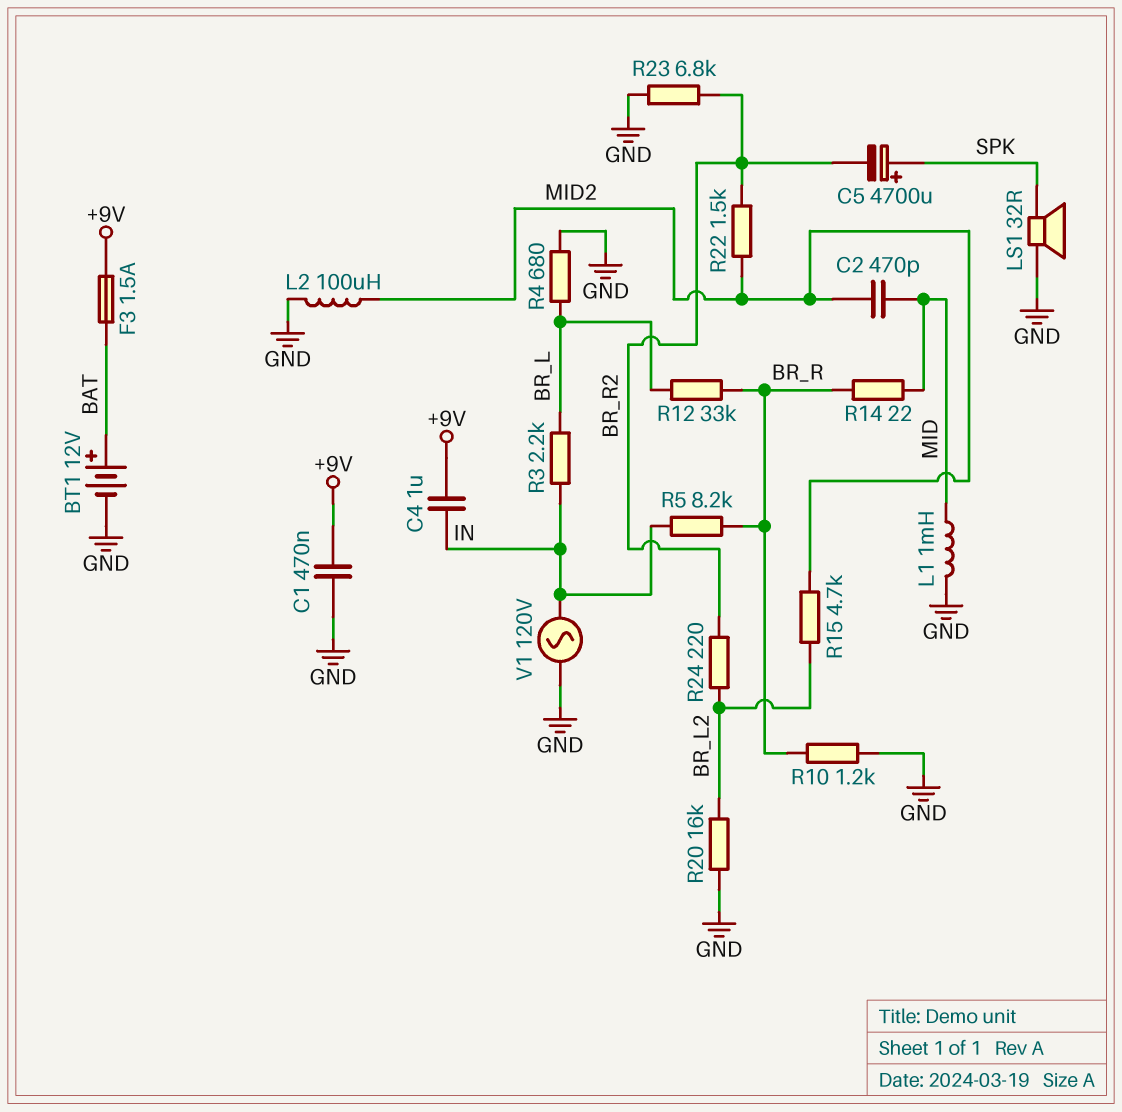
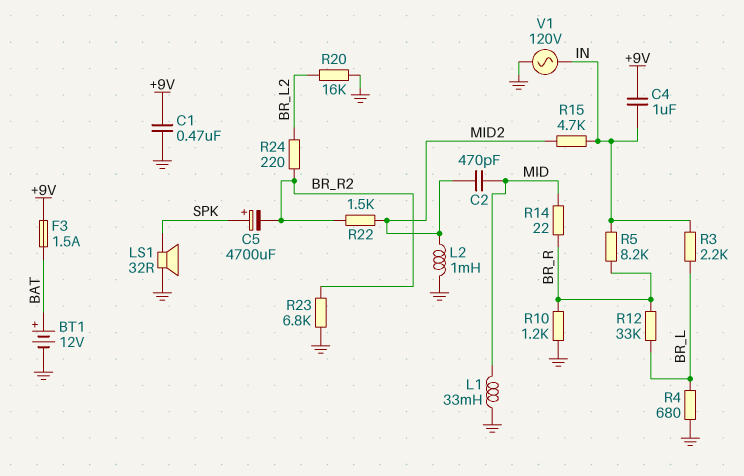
L1: 1mH (GND, MID) -> 33mH (GND, MID)
L2: 100uH (GND, MID2) -> 1mH (GND, MID2)
R15: 4.7k (BR_L2, MID2) -> 4.7k (IN, MID2)

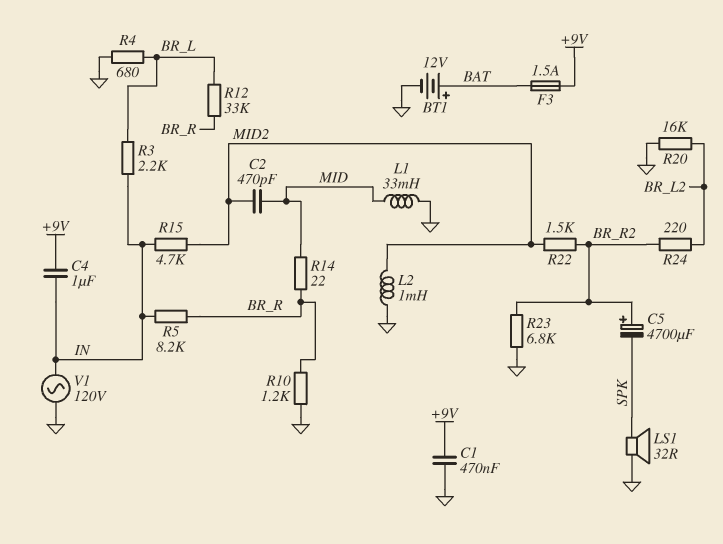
C5: 4700uF (plus SPK, minus BR_R2) -> 4700uF (plus BR_R2, minus SPK)

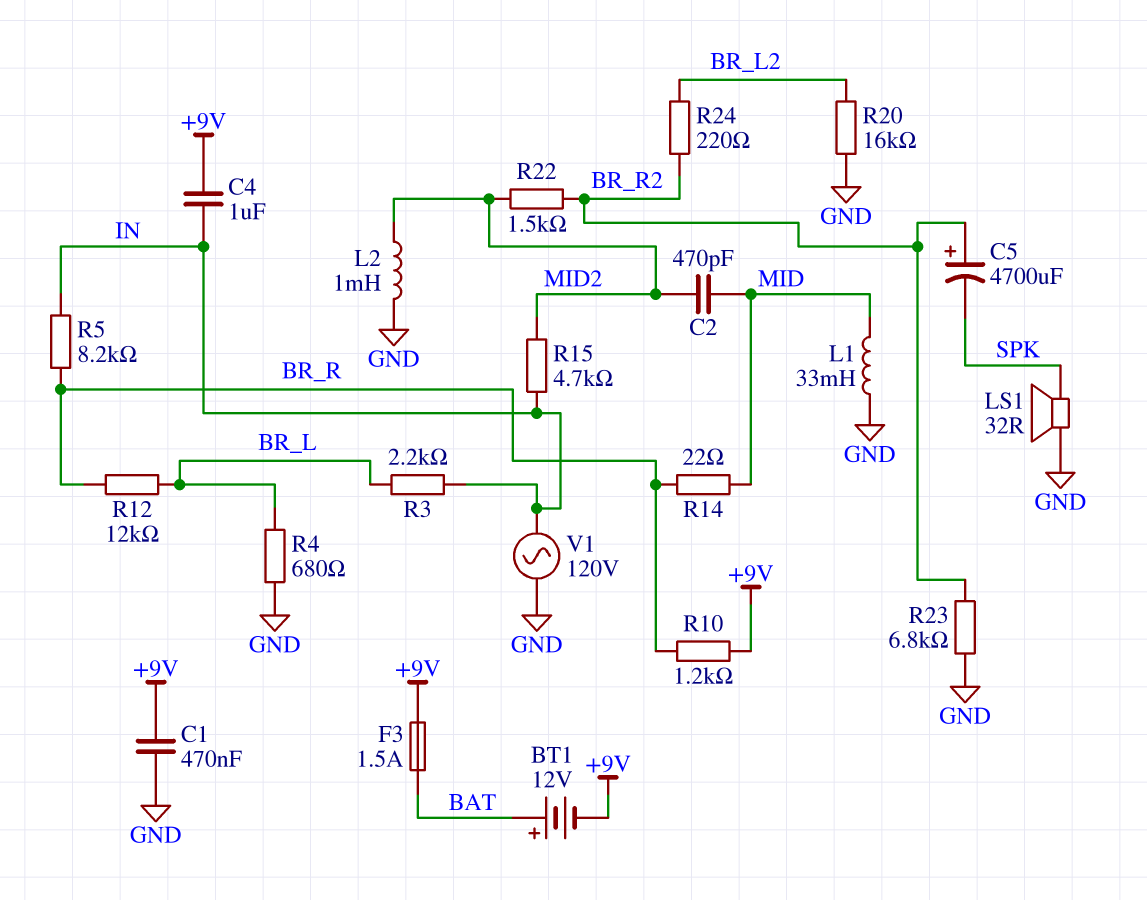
BT1: 12V (plus BAT, minus GND) -> 12V (plus BAT, minus +9V)
R10: 1.2k (BR_R, GND) -> 1.2k (+9V, BR_R)
R12: 33k (BR_L, BR_R) -> 12k (BR_L, BR_R)

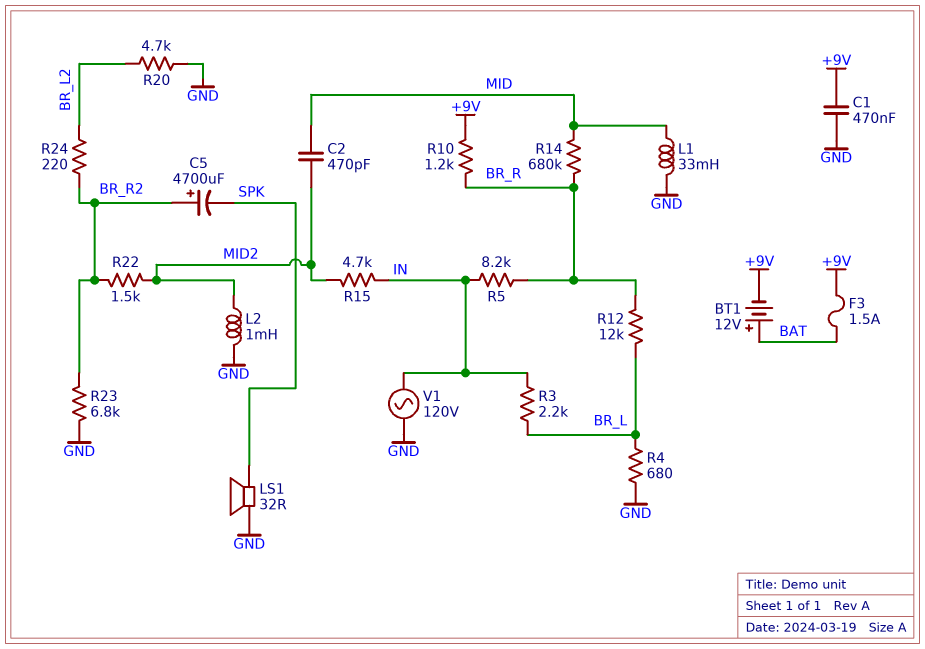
C4: 1uF (+9V, IN) -> none
R14: 22 (BR_R, MID) -> 680k (BR_R, MID)
R20: 16k (BR_L2, GND) -> 4.7k (BR_L2, GND)

